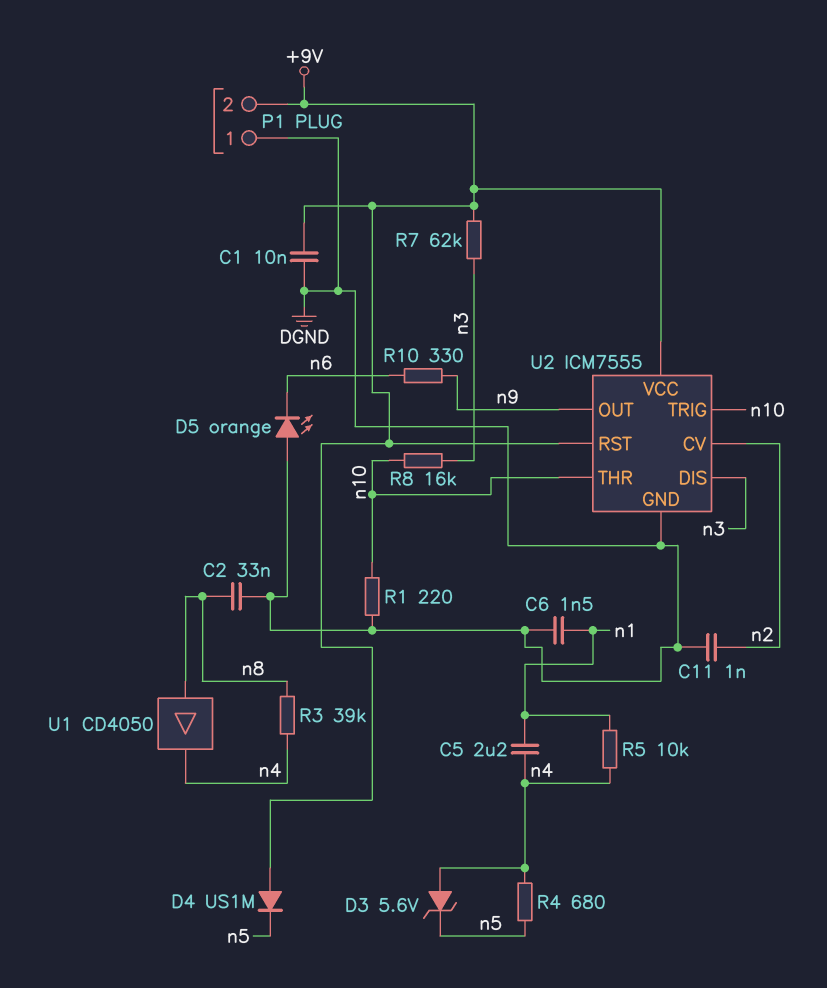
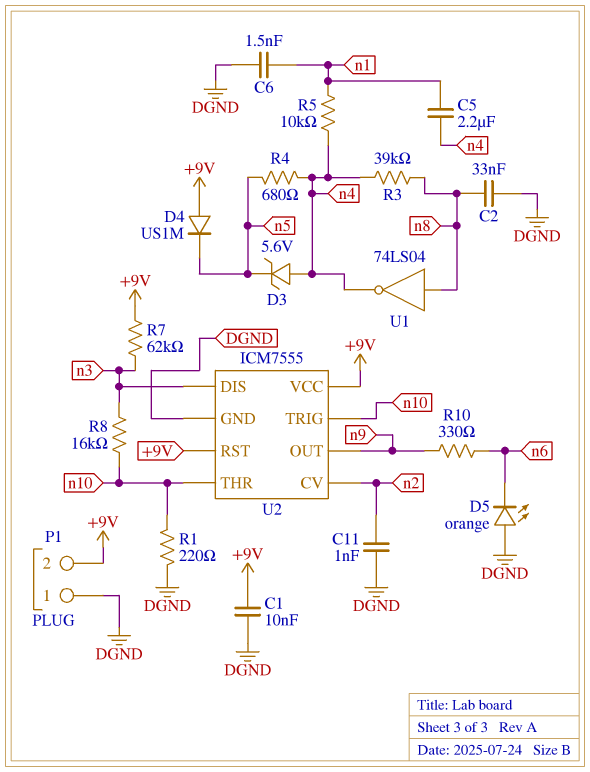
U1: buffer CD4050 (in n8, out n4) -> NOT 74LS04 (in n8, out n4)

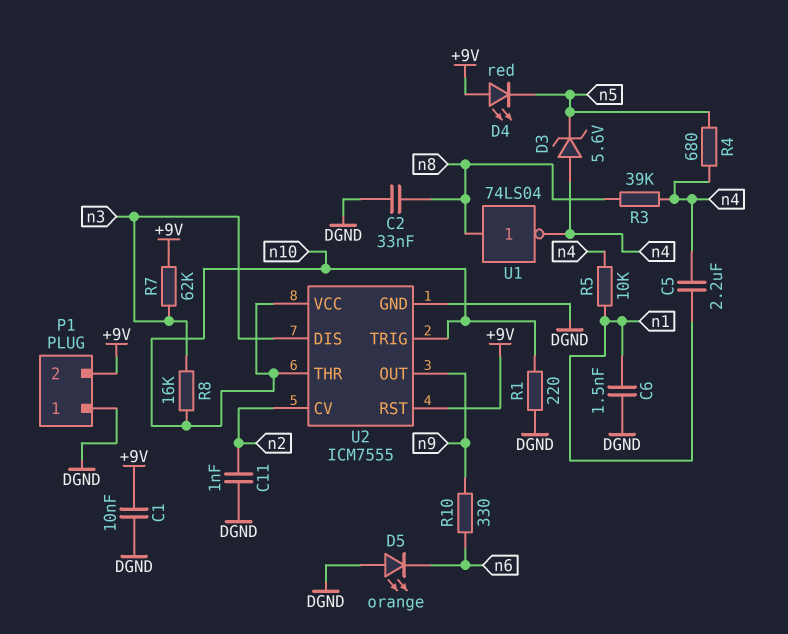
D4: diode US1M (A +9V, K n5) -> LED red (A +9V, K n5)
U2 pin VCC: +9V -> n10

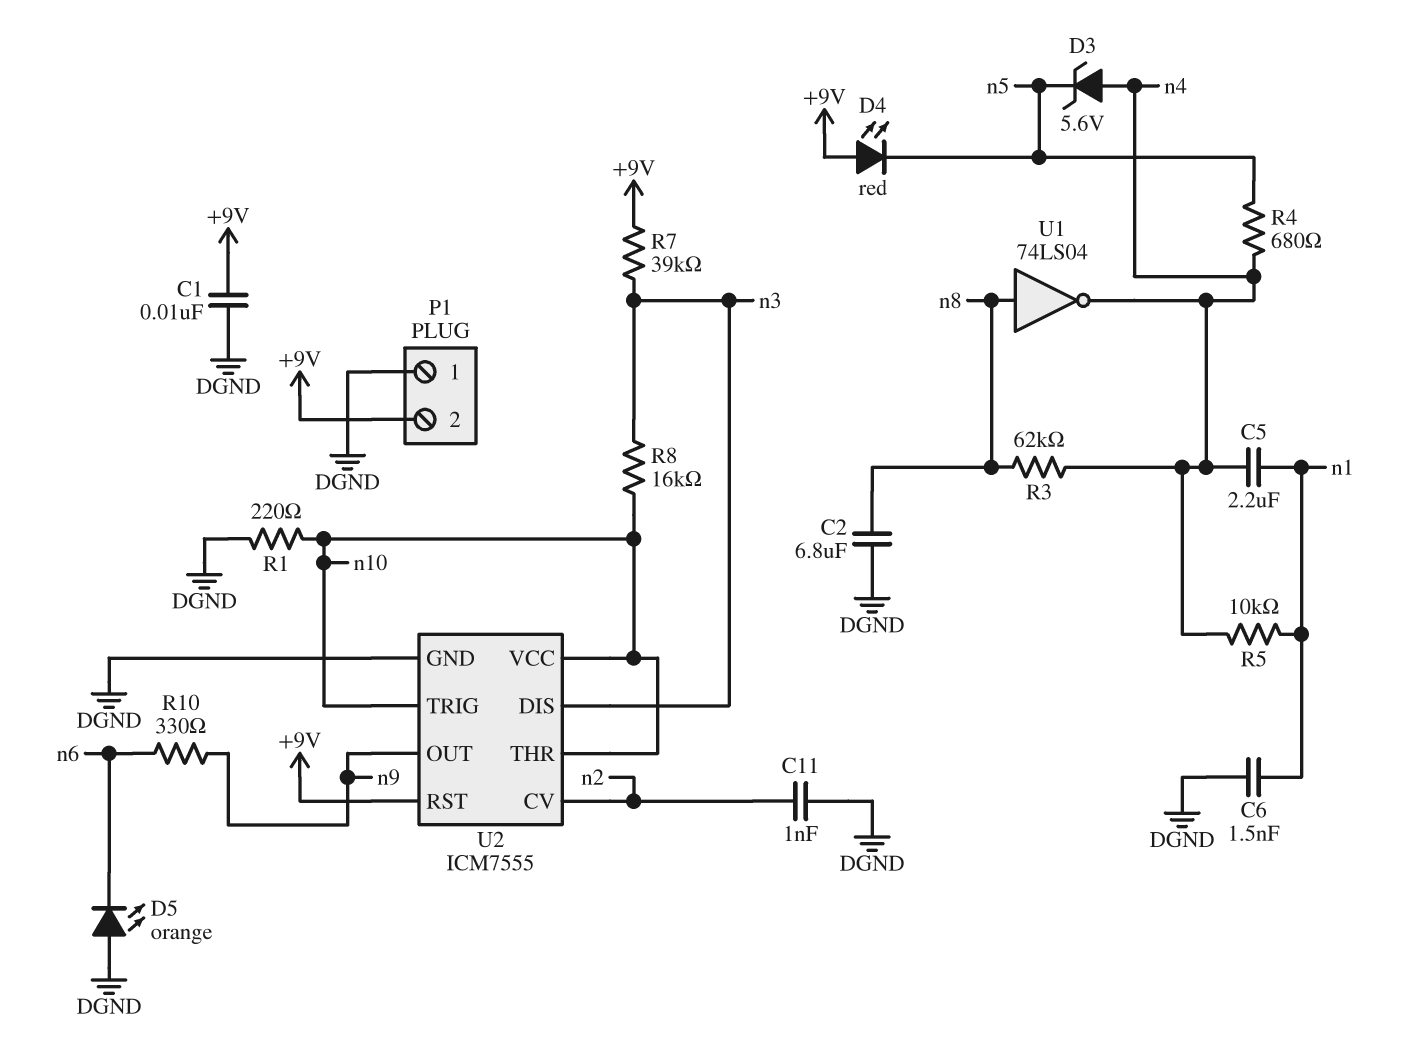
C2: 33nF (DGND, n8) -> 6.8uF (DGND, n8)
R3: 39k (n4, n8) -> 62k (n4, n8)
R7: 62k (+9V, n3) -> 39k (+9V, n3)

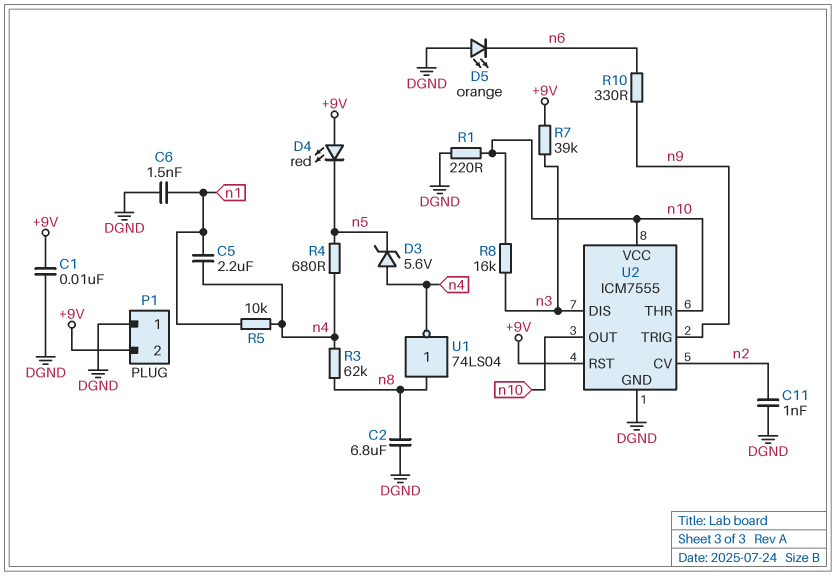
U2 pin OUT: n9 -> n10
U2 pin TRIG: n10 -> n9

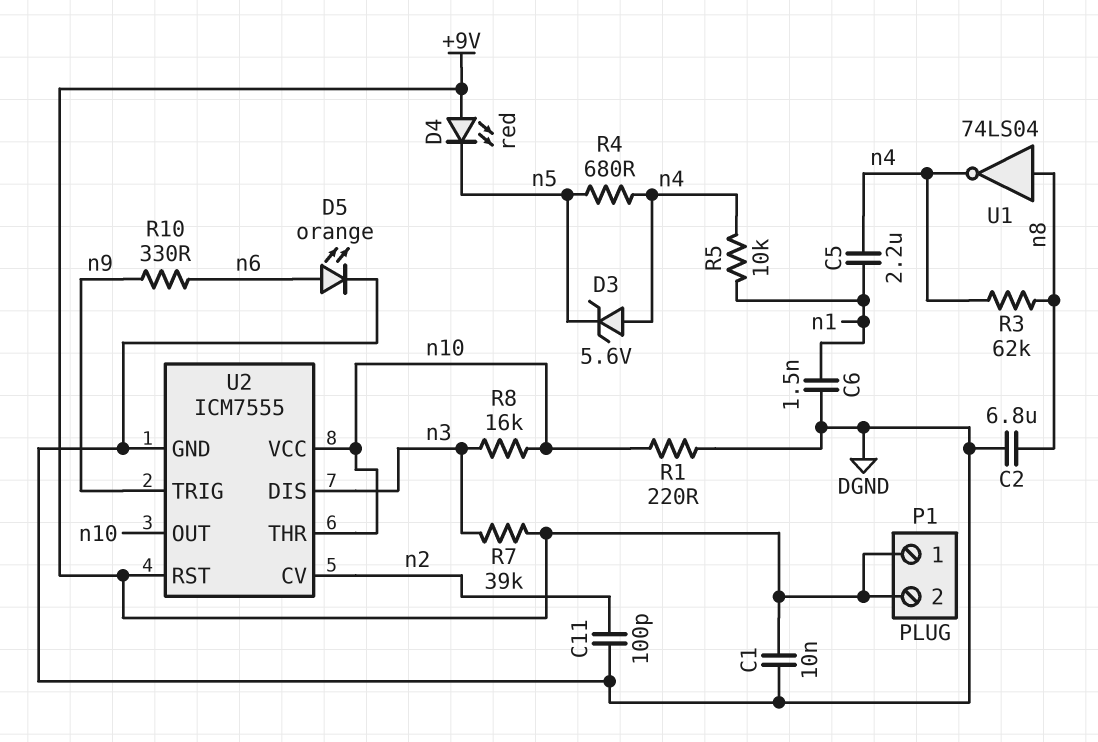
C11: 1nF (DGND, n2) -> 100pF (DGND, n2)
D5: LED orange (A DGND, K n6) -> LED orange (A n6, K DGND)
P1 pin 1: DGND -> +9V

